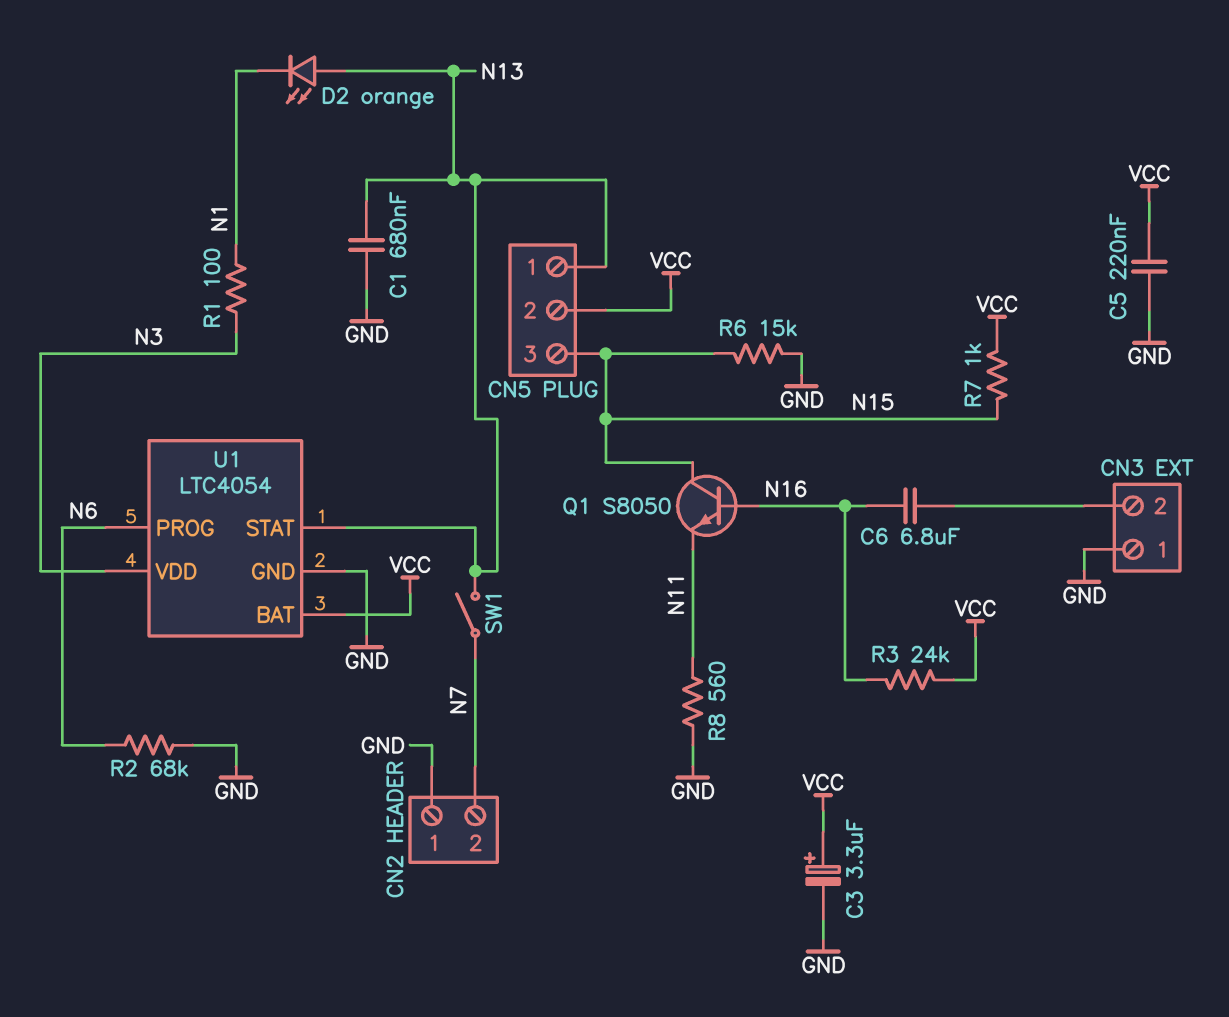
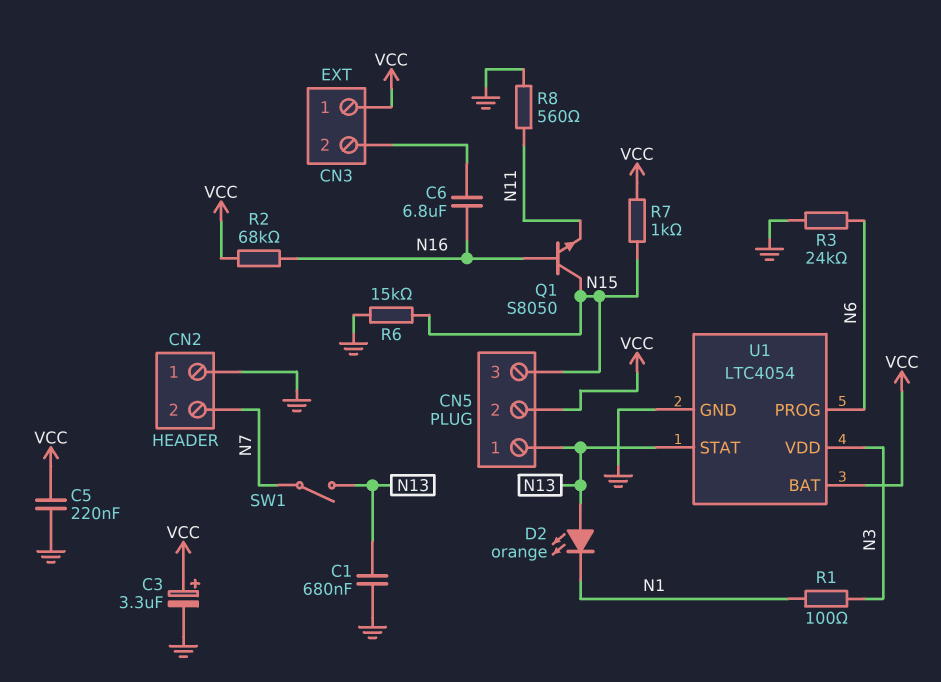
CN3 pin 1: GND -> VCC
R2: 68k (GND, N6) -> 68k (N16, VCC)
R3: 24k (N16, VCC) -> 24k (GND, N6)

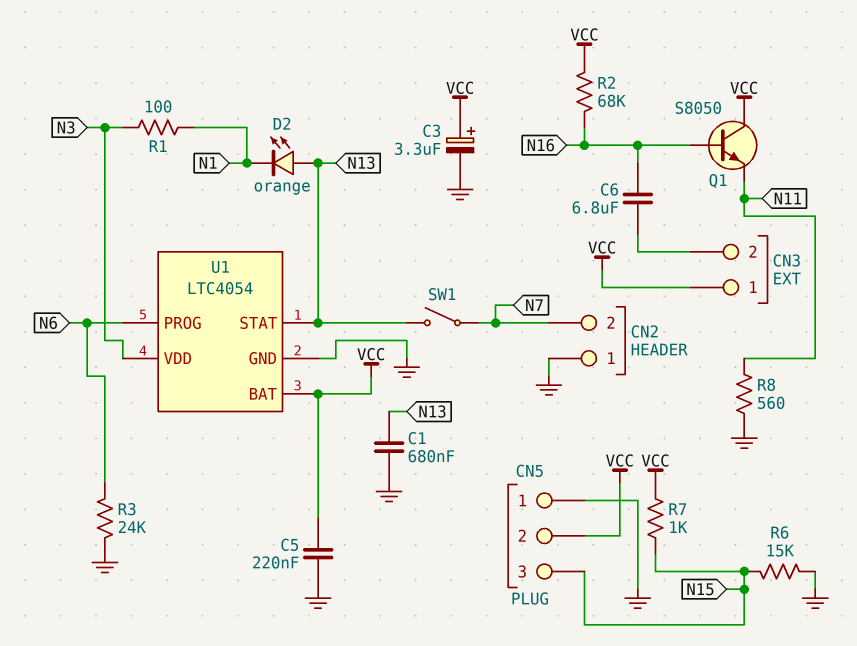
CN5 pin 1: N13 -> GND
Q1: NPN S8050 (B N16, C N15, E N11) -> NPN S8050 (B N16, C VCC, E N11)

